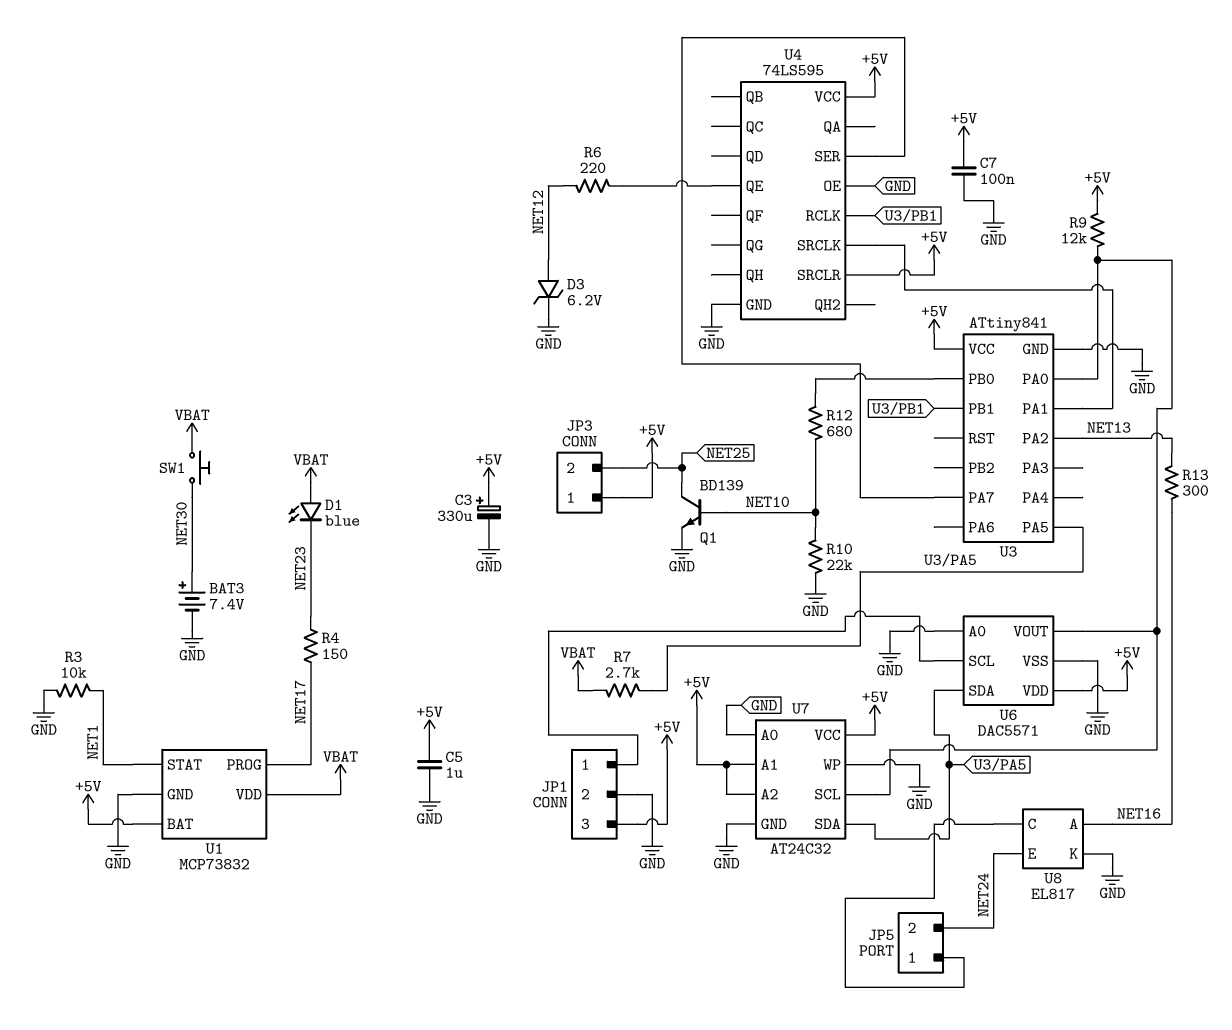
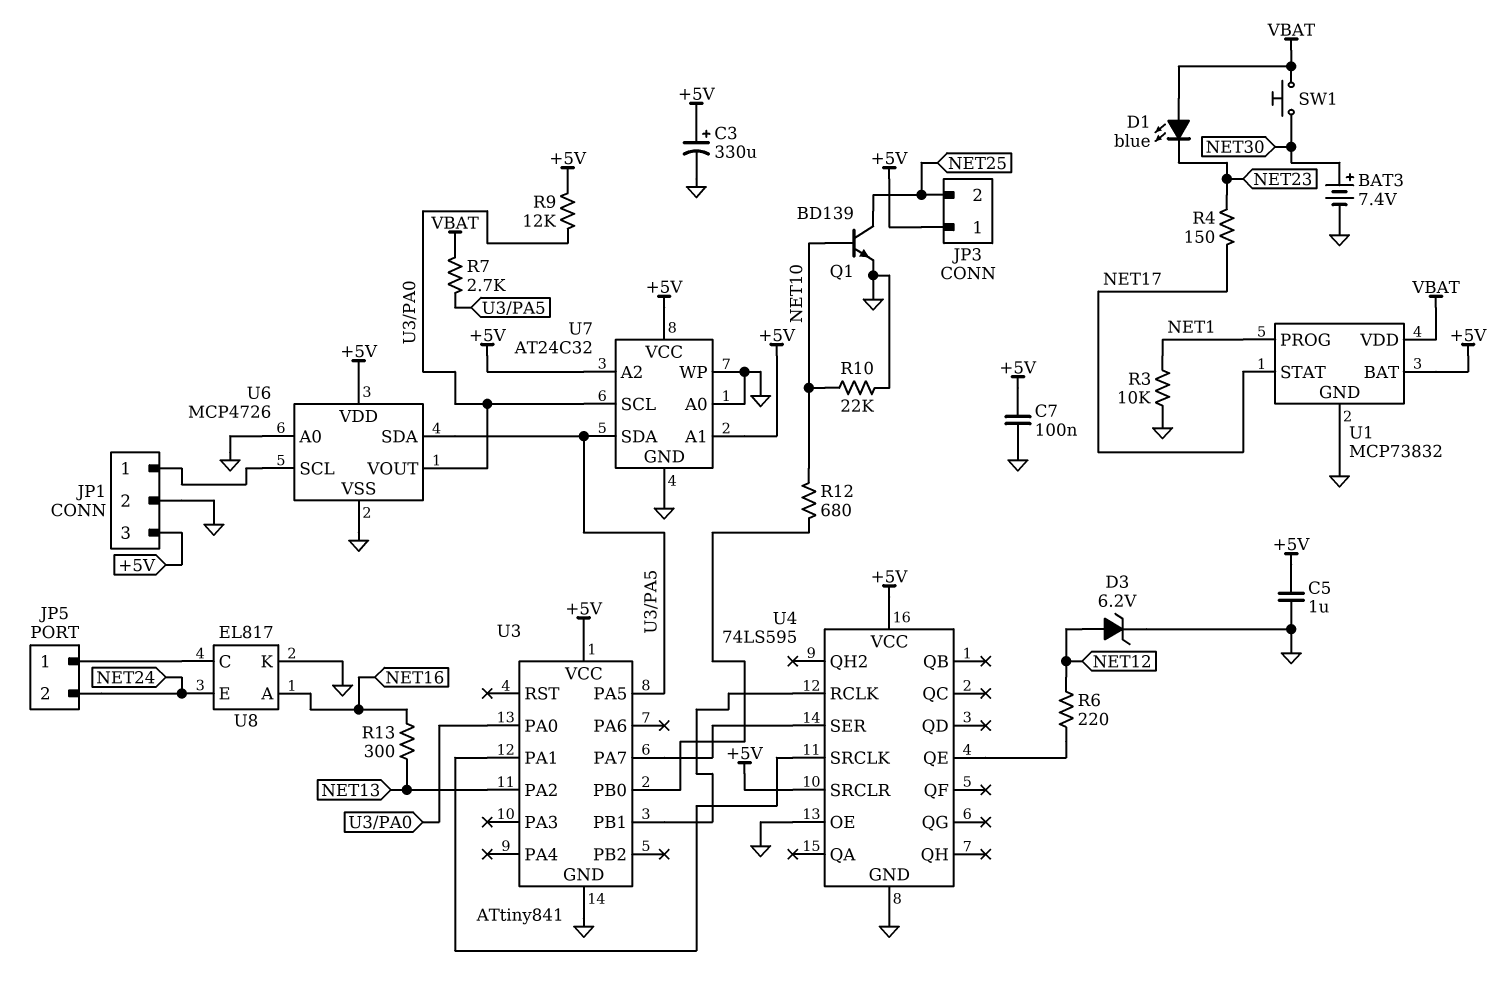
U1 pin PROG: NET17 -> NET1
U1 pin STAT: NET1 -> NET17
U6: DAC5571 -> MCP4726

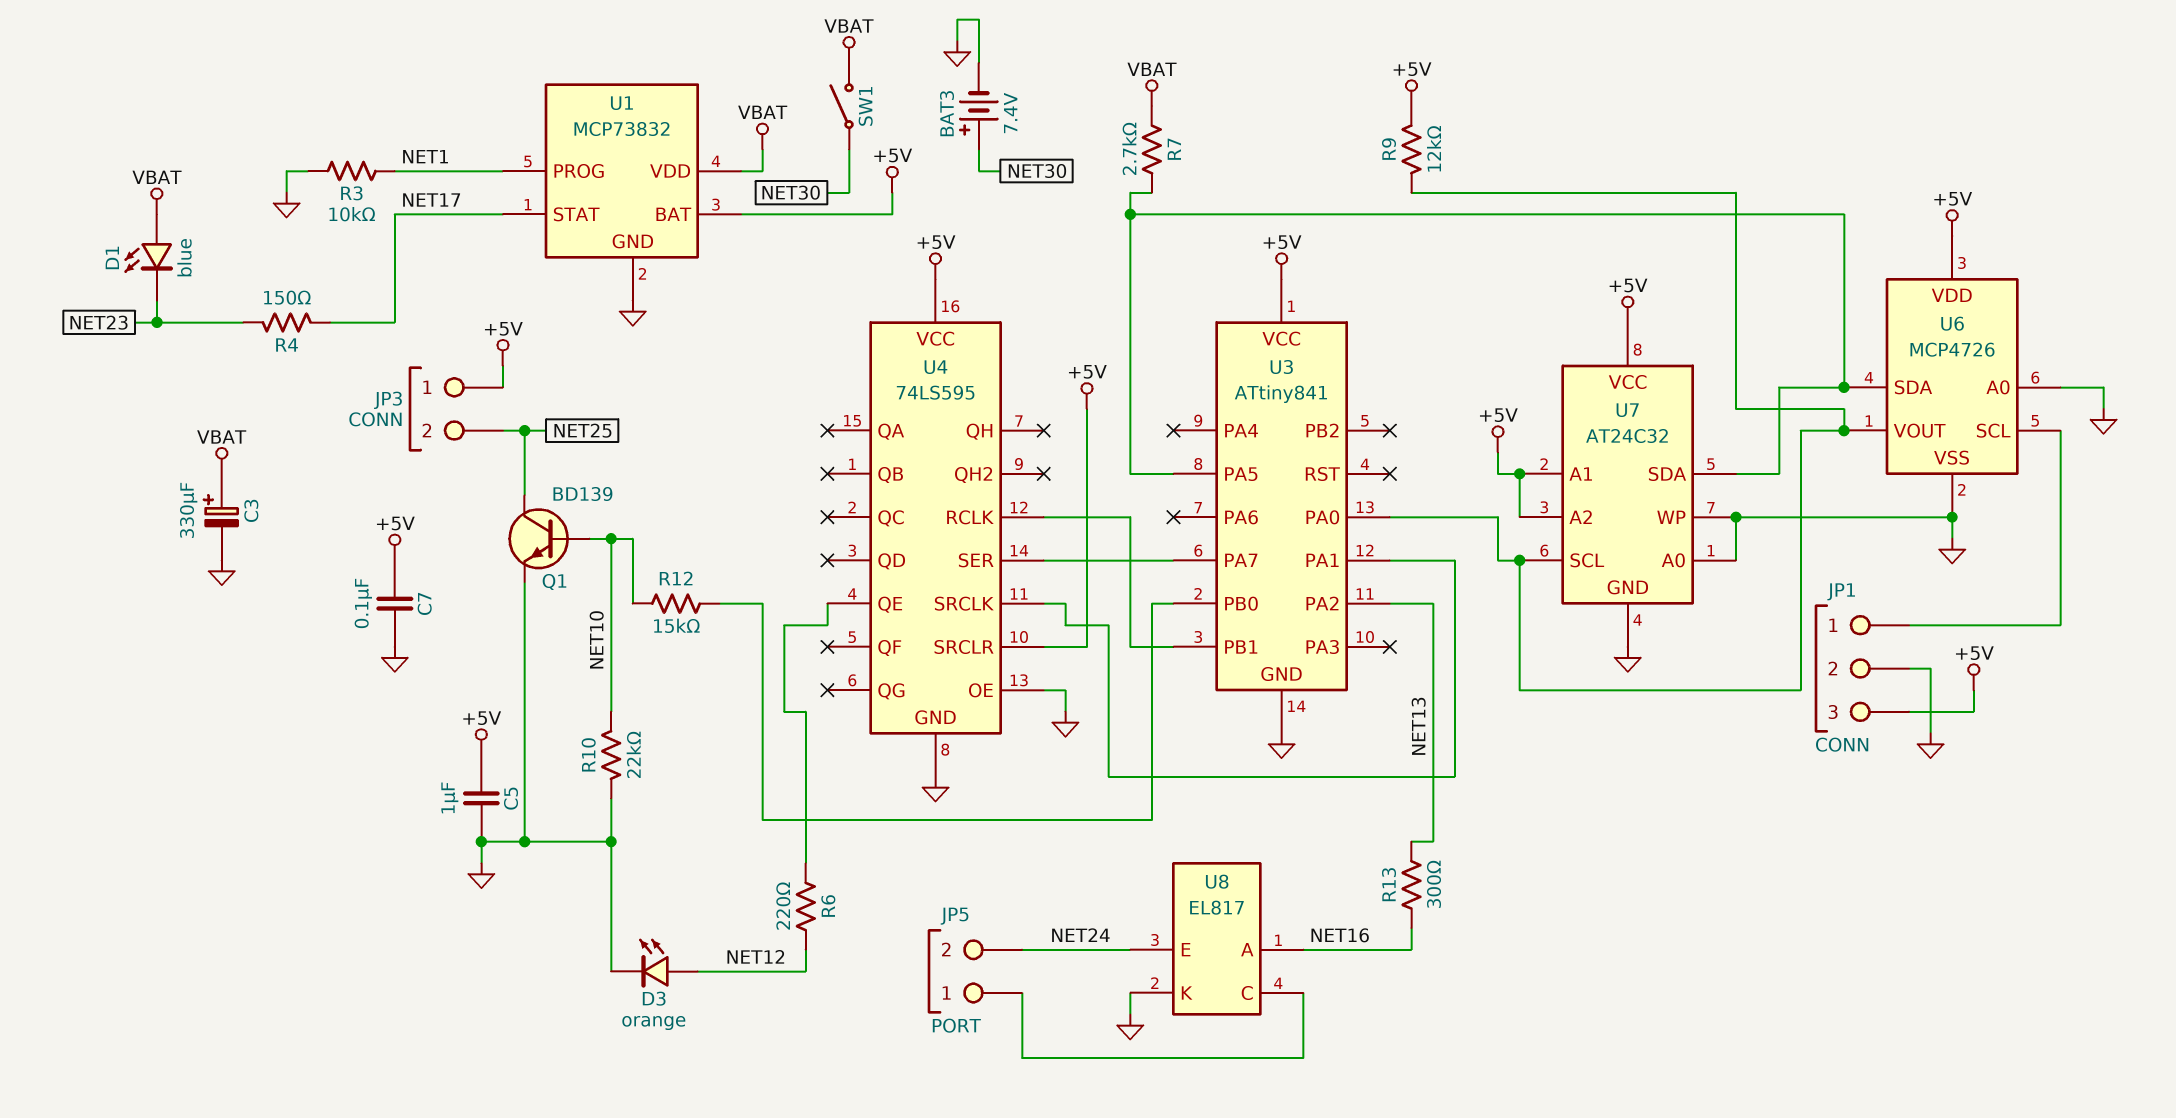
C3: 330uF (plus +5V, minus GND) -> 330uF (plus VBAT, minus GND)
D3: zener 6.2V (A NET12, K GND) -> LED orange (A NET12, K GND)
R12: 680 (NET10, U3/PB0) -> 15k (NET10, U3/PB0)
SW1: button (NET30, VBAT) -> switch (NET30, VBAT)

